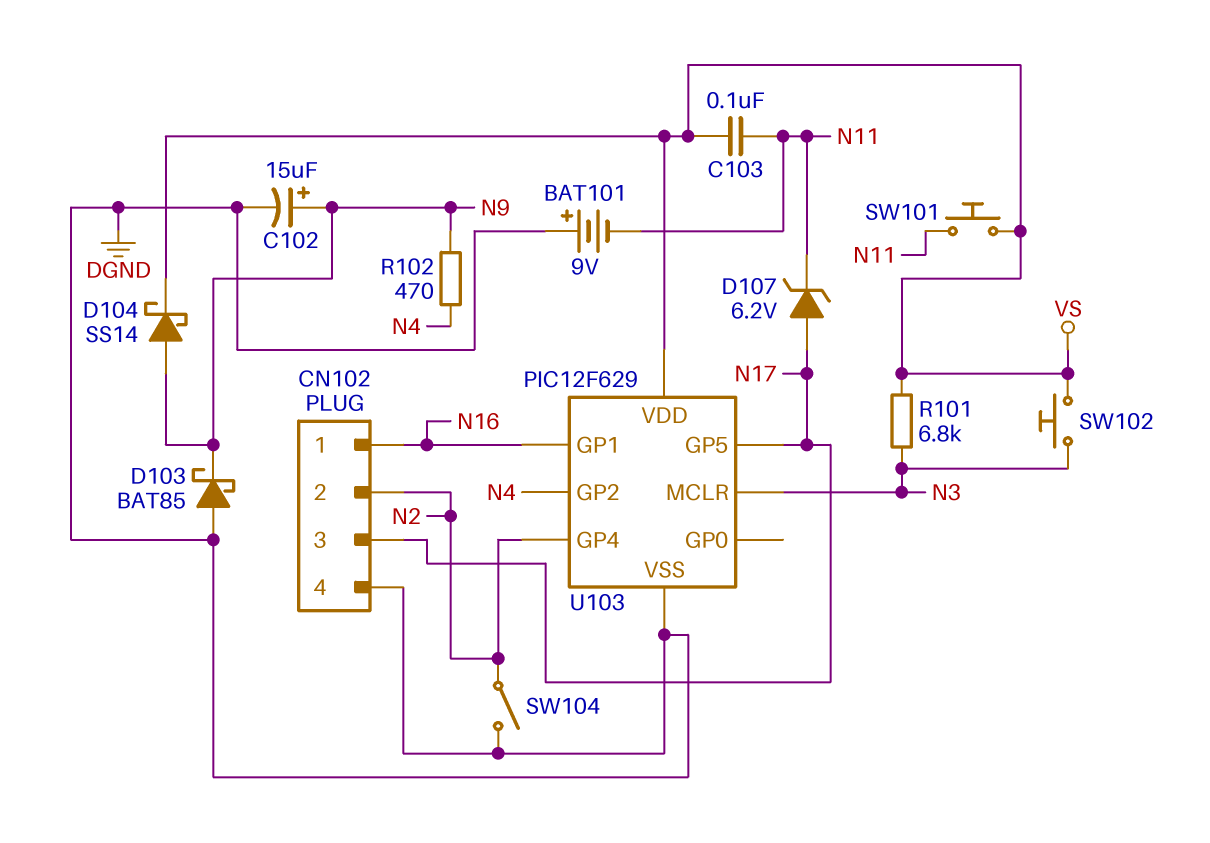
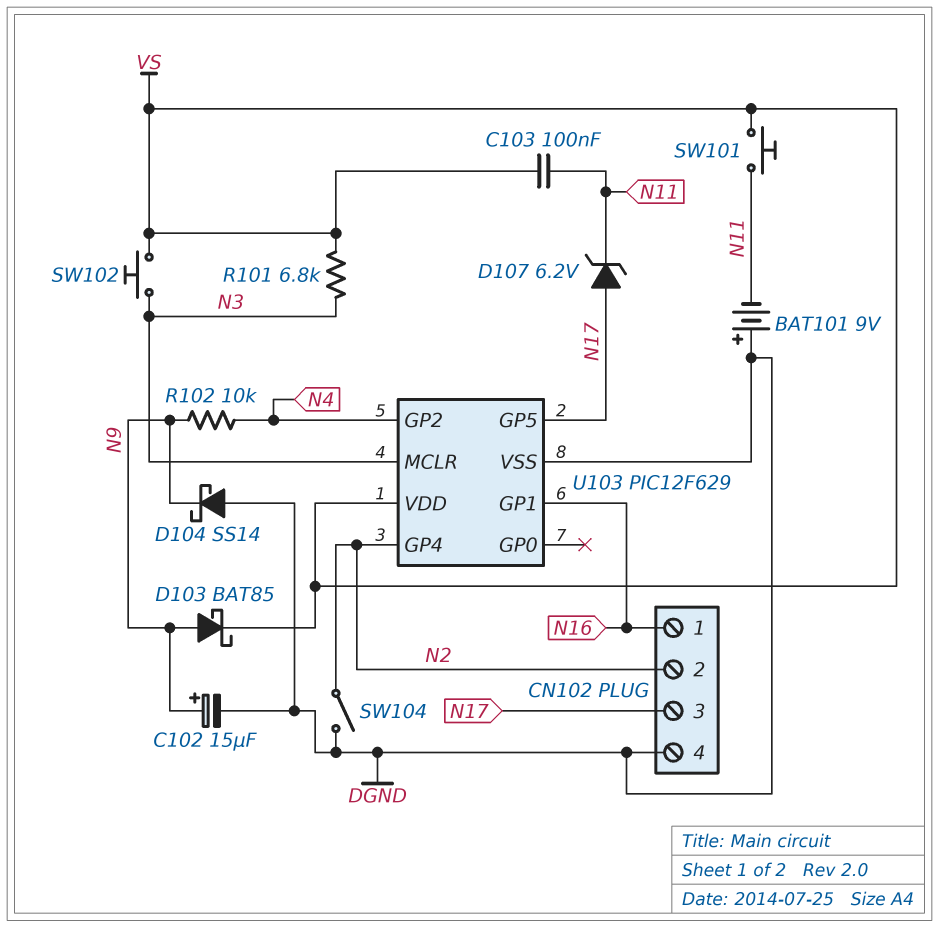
D103: schottky BAT85 (A DGND, K N9) -> schottky BAT85 (A N9, K VS)
D104: schottky SS14 (A N9, K VS) -> schottky SS14 (A DGND, K N9)
R102: 470 (N4, N9) -> 10k (N4, N9)

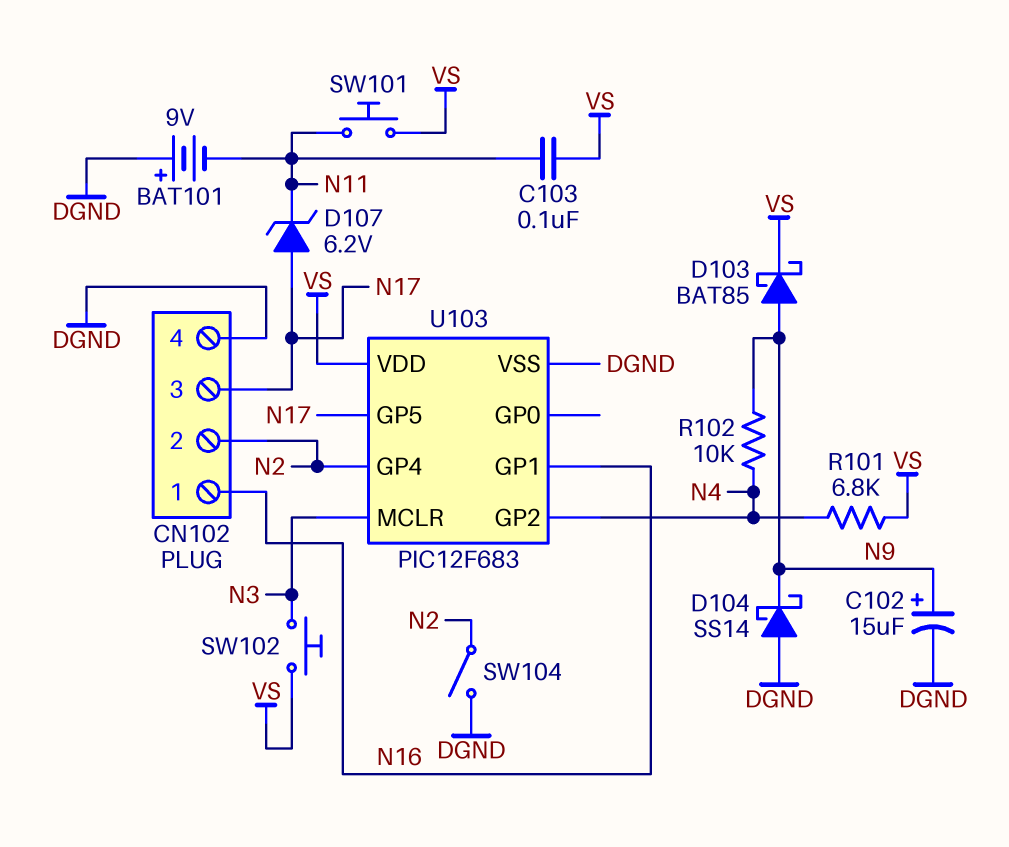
R101: 6.8k (N3, VS) -> 6.8k (N4, VS)
U103: PIC12F629 -> PIC12F683

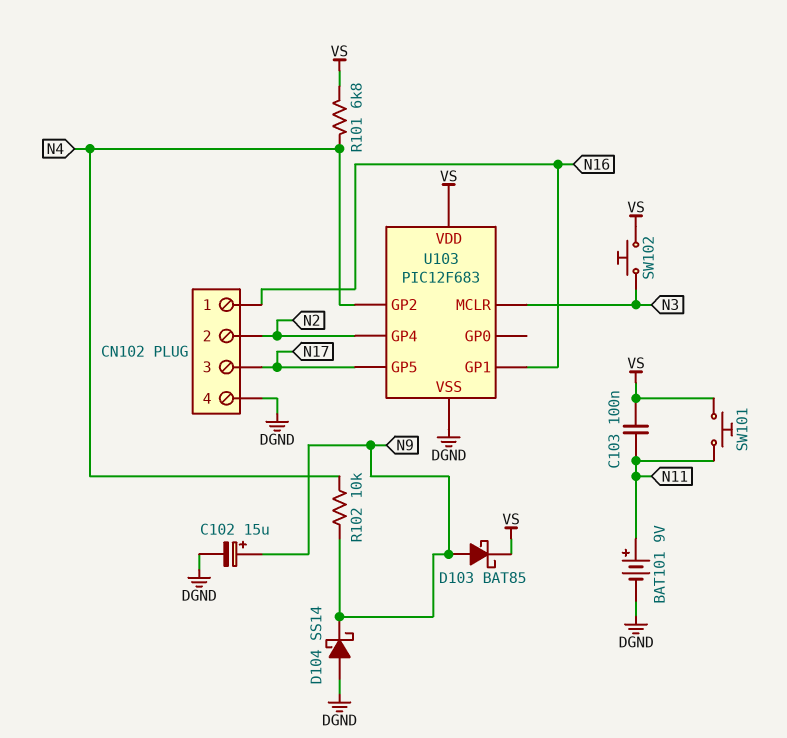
BAT101: 9V (plus DGND, minus N11) -> 9V (plus N11, minus DGND)
D107: zener 6.2V (A N17, K N11) -> none
SW104: switch (DGND, N2) -> none

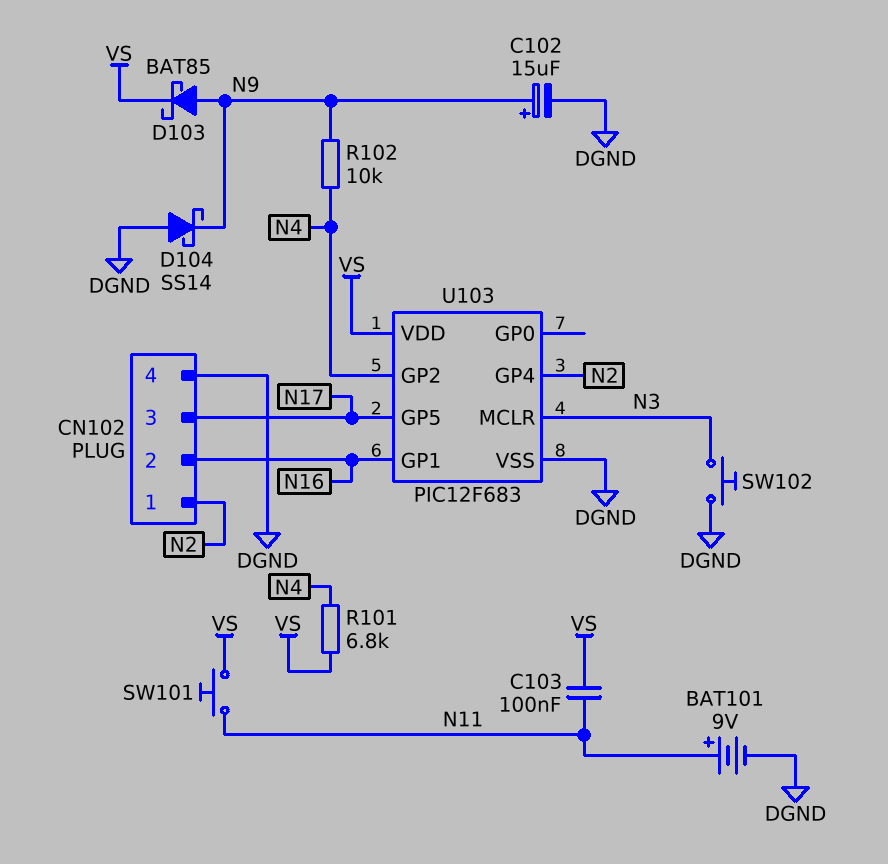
CN102 pin 1: N16 -> N2
CN102 pin 2: N2 -> N16
SW102: button (N3, VS) -> button (DGND, N3)

